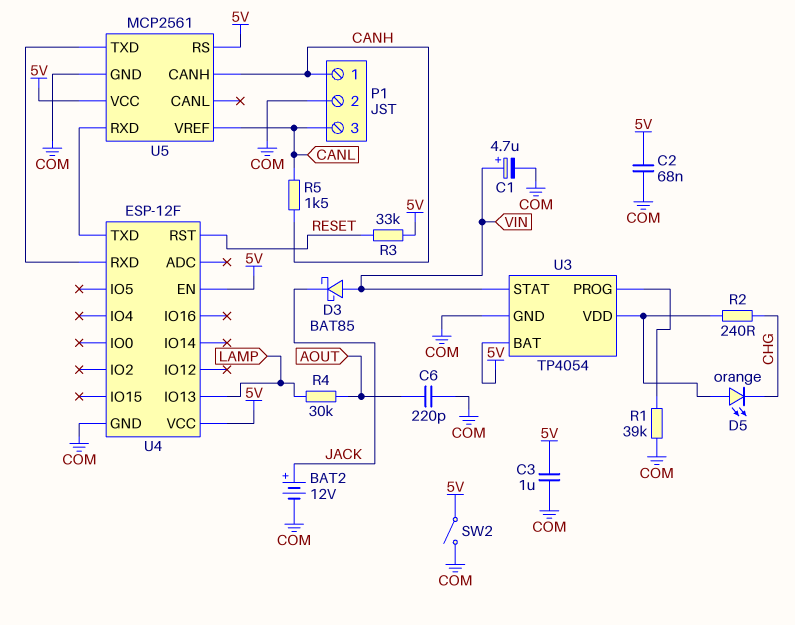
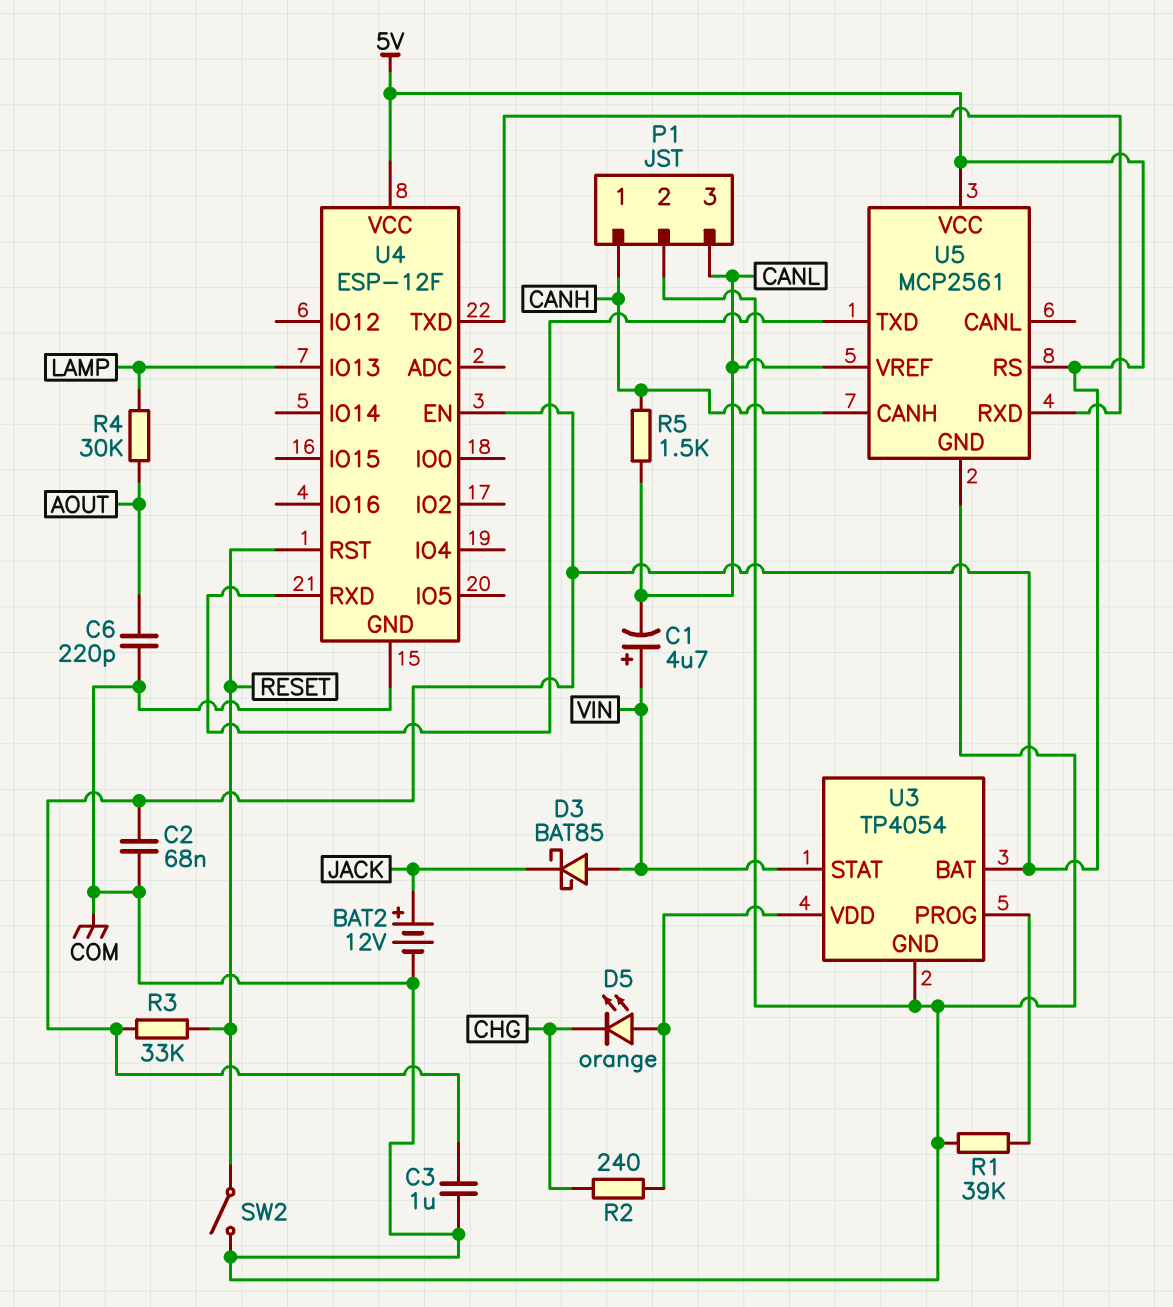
C1: 4.7uF (plus VIN, minus COM) -> 4.7uF (plus VIN, minus CANL)
SW2: switch (5V, COM) -> switch (COM, RESET)

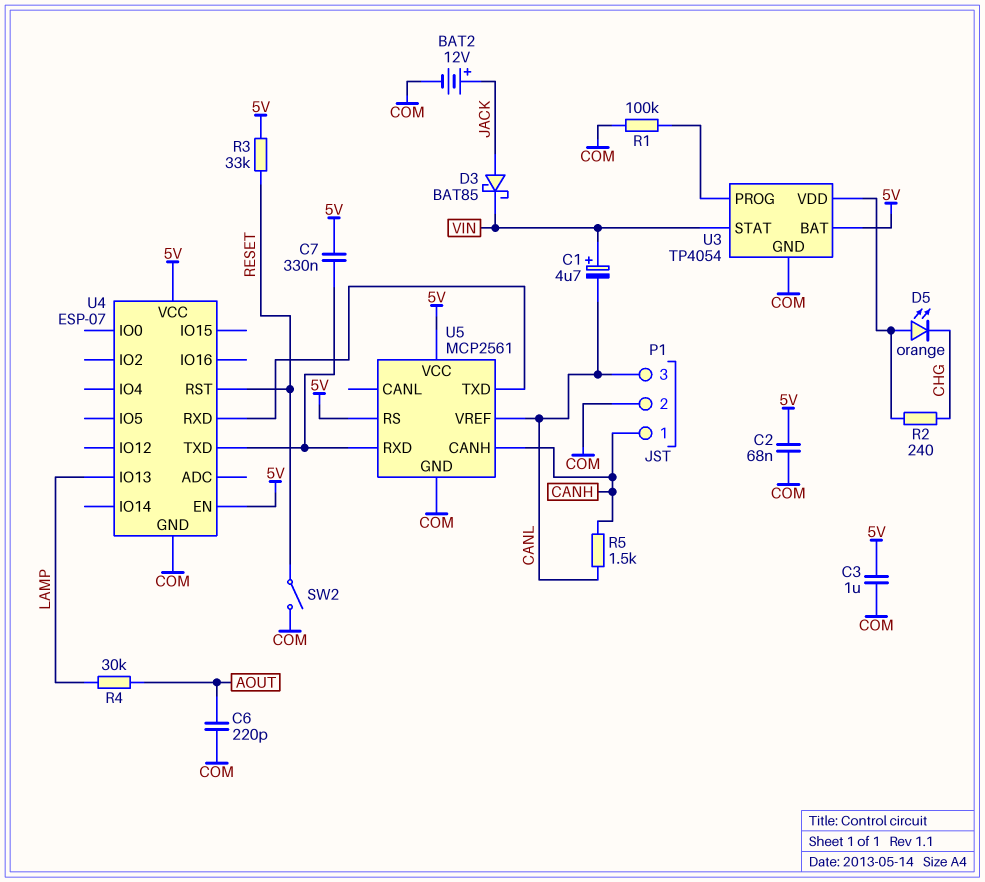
C7: none -> 330nF (5V, U4/TXD)
D3: schottky BAT85 (A VIN, K JACK) -> schottky BAT85 (A JACK, K VIN)
R1: 39k (COM, U3/PROG) -> 100k (COM, U3/PROG)
U4: ESP-12F -> ESP-07

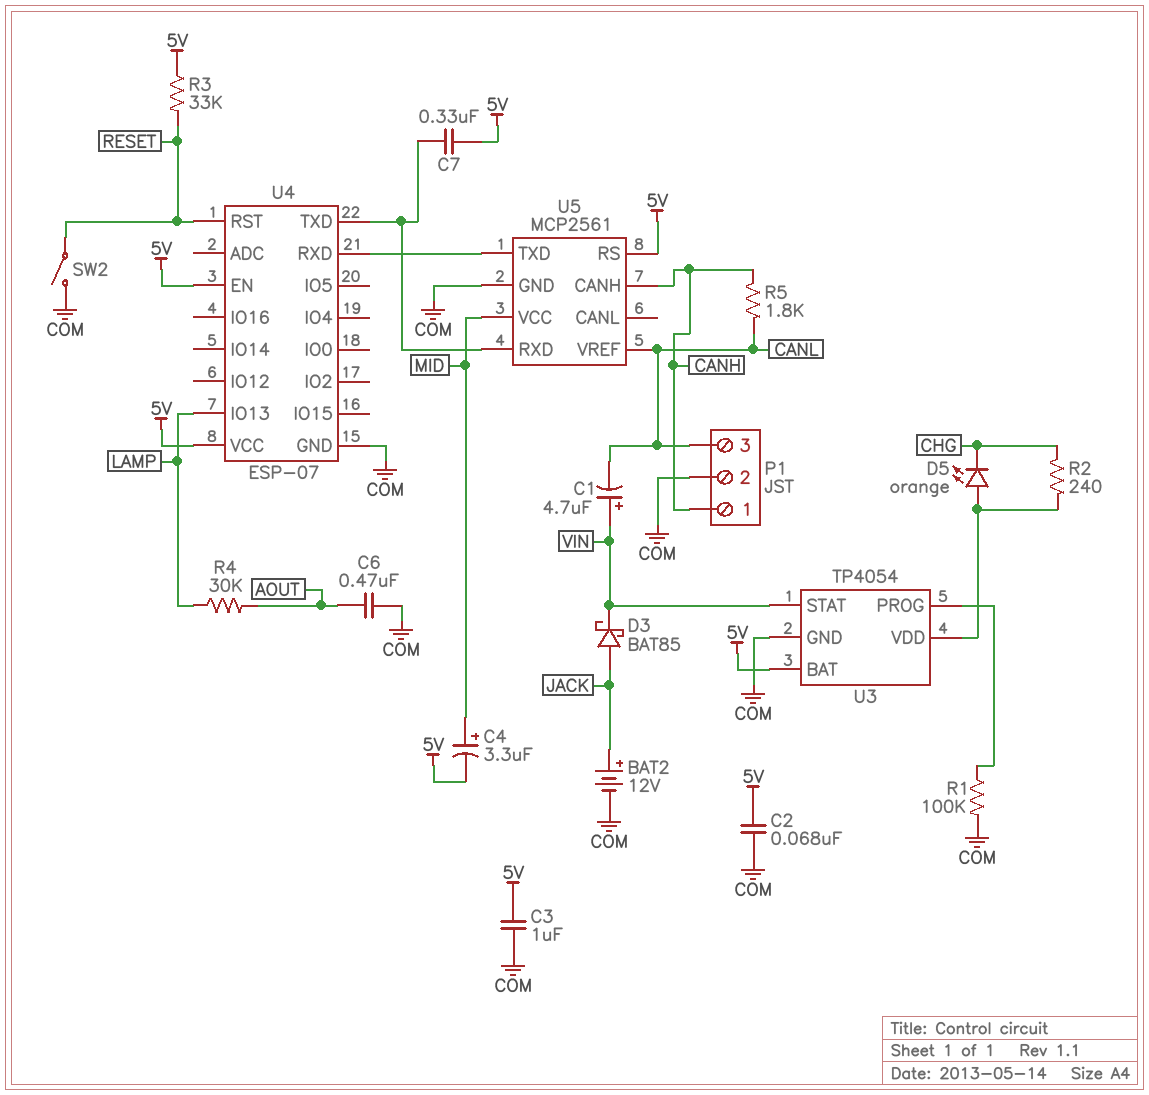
C4: none -> 3.3uF (plus MID, minus 5V)
C6: 220pF (AOUT, COM) -> 470nF (AOUT, COM)
R5: 1.5k (CANH, CANL) -> 1.8k (CANH, CANL)
U5 pin VCC: 5V -> MID

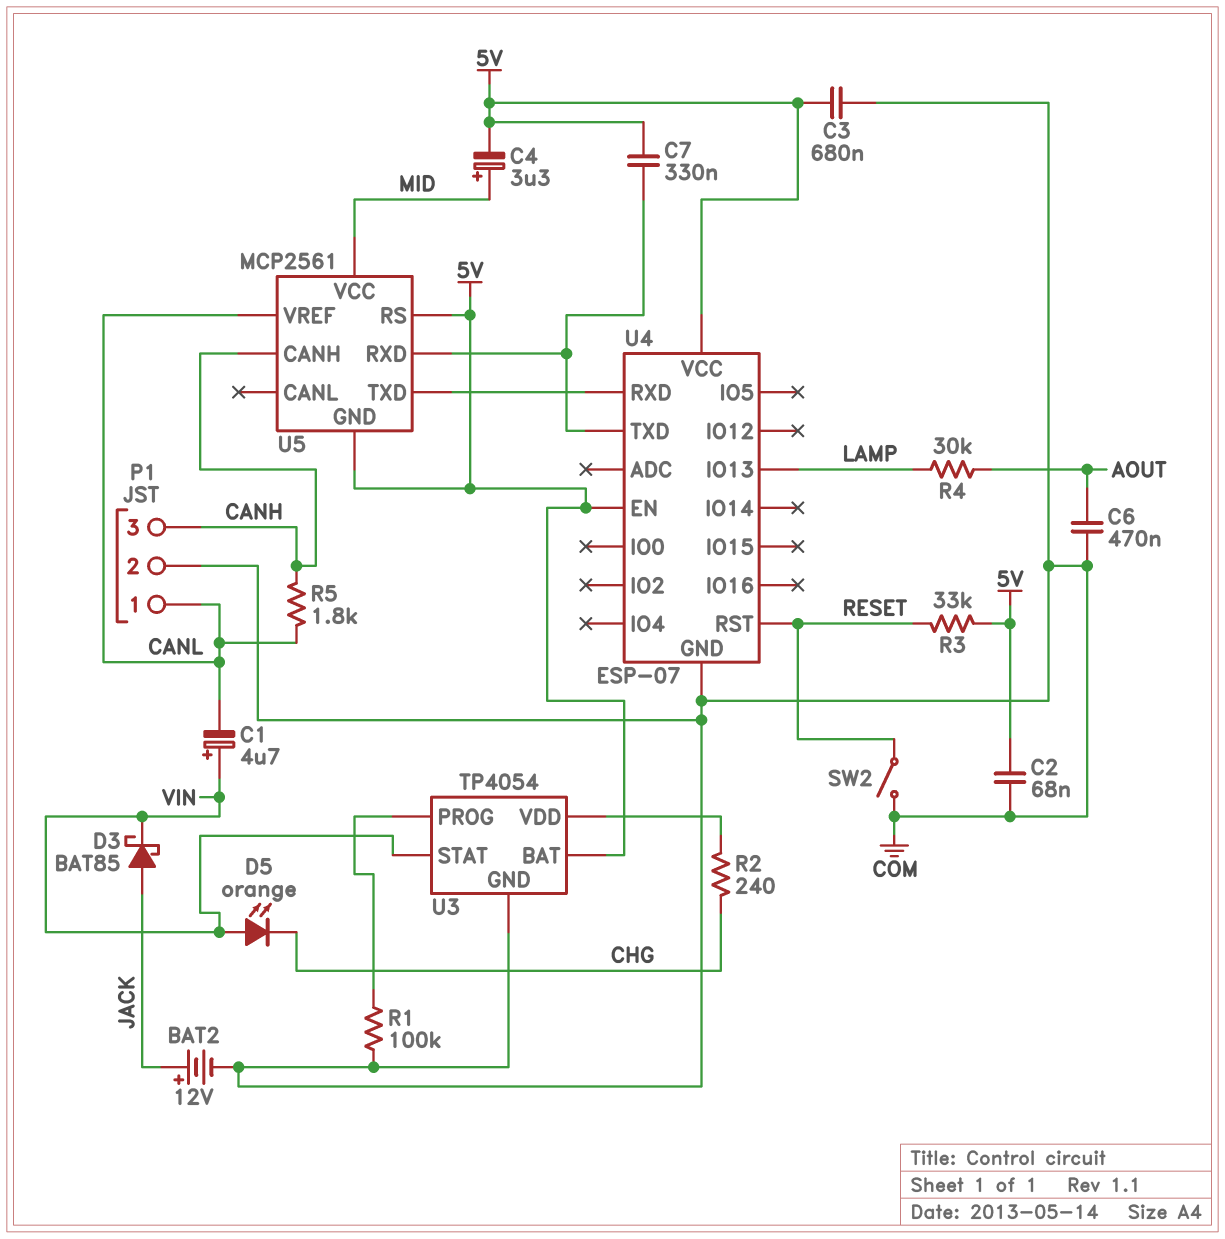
C3: 1uF (5V, COM) -> 680nF (5V, COM)
D5: LED orange (A U3/VDD, K CHG) -> LED orange (A VIN, K CHG)
P1 pin 1: CANH -> CANL
P1 pin 3: CANL -> CANH
U5 pin GND: COM -> 5V

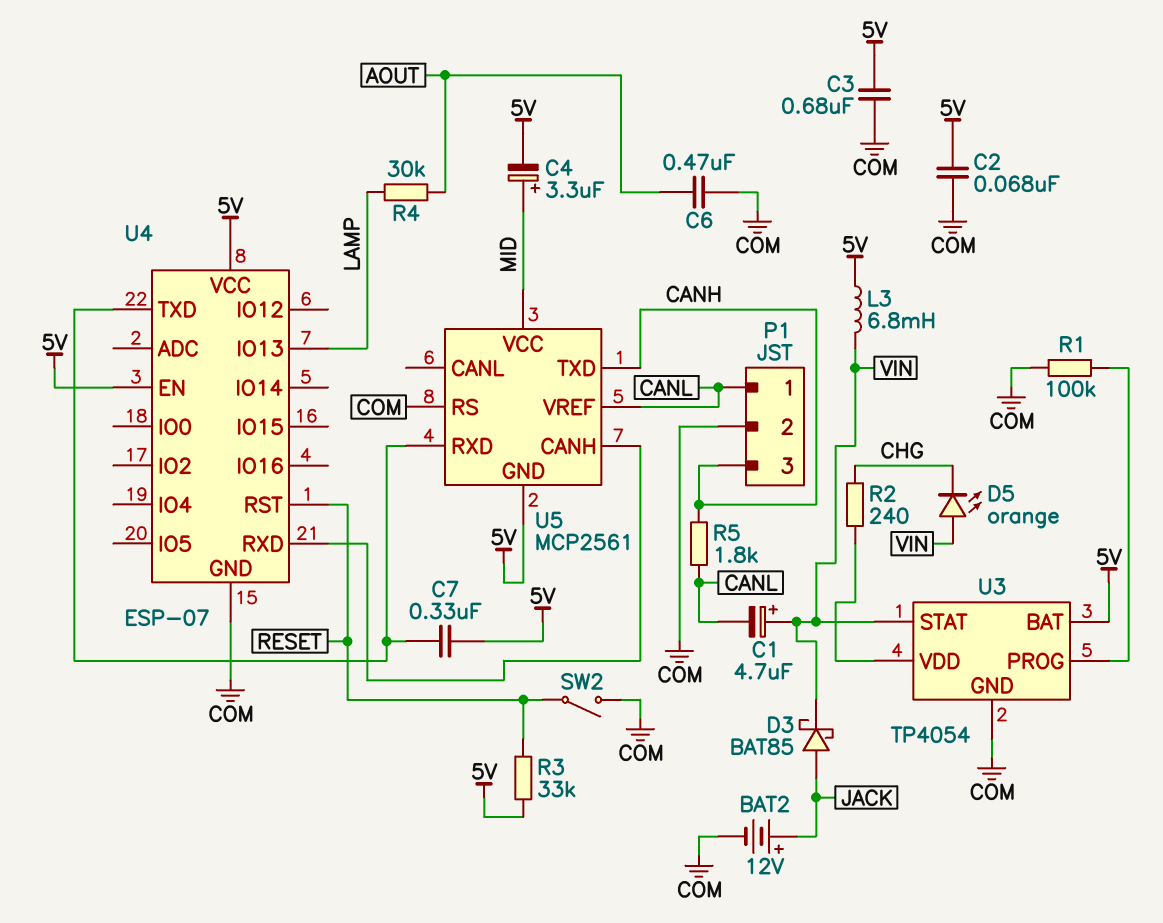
L3: none -> 6.8mH (5V, VIN)
U5 pin CANH: CANH -> U4/RXD
U5 pin RS: 5V -> COM
U5 pin TXD: U4/RXD -> CANH

